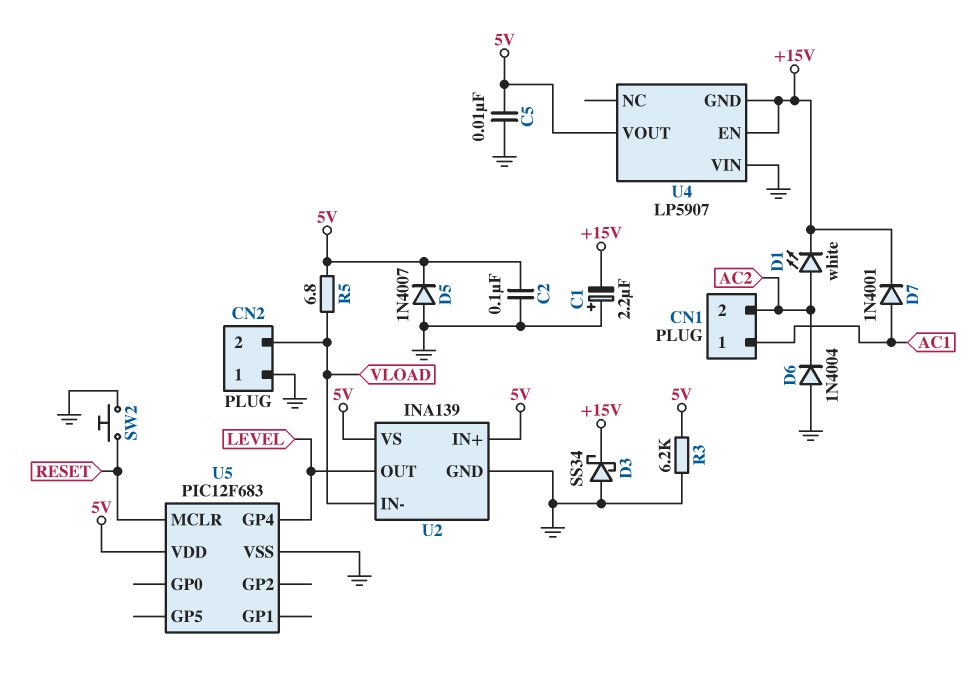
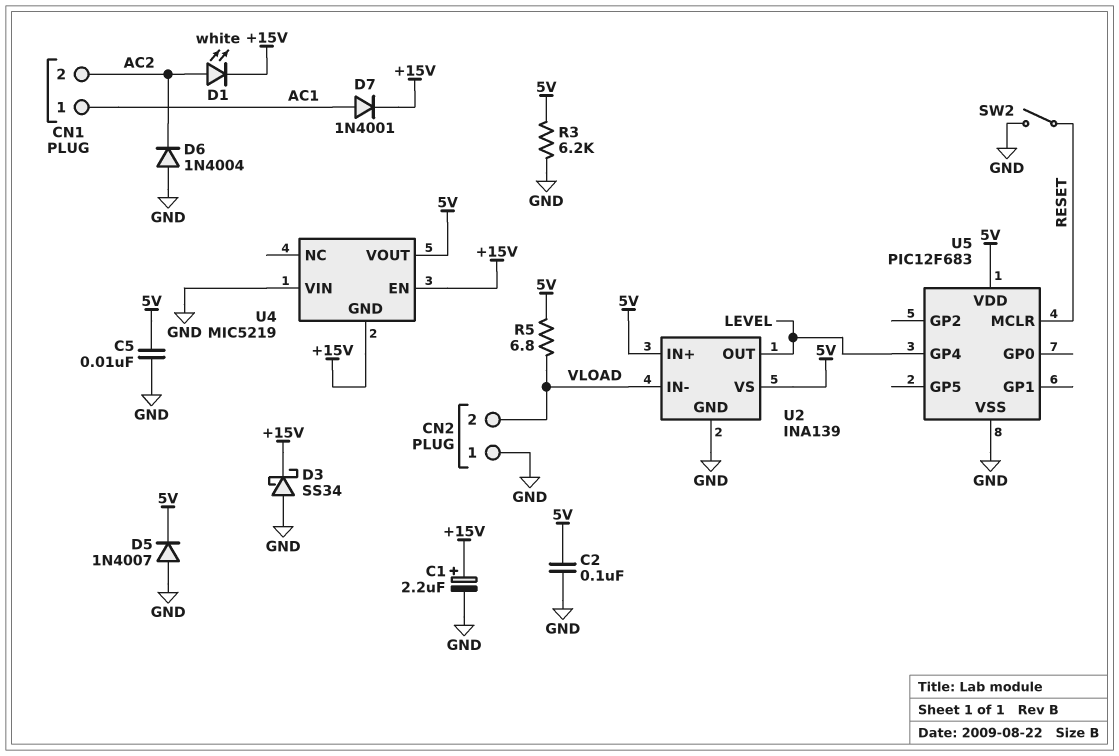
C1: 2.2uF (plus GND, minus +15V) -> 2.2uF (plus +15V, minus GND)
SW2: button (GND, RESET) -> switch (GND, RESET)
U4: LP5907 -> MIC5219

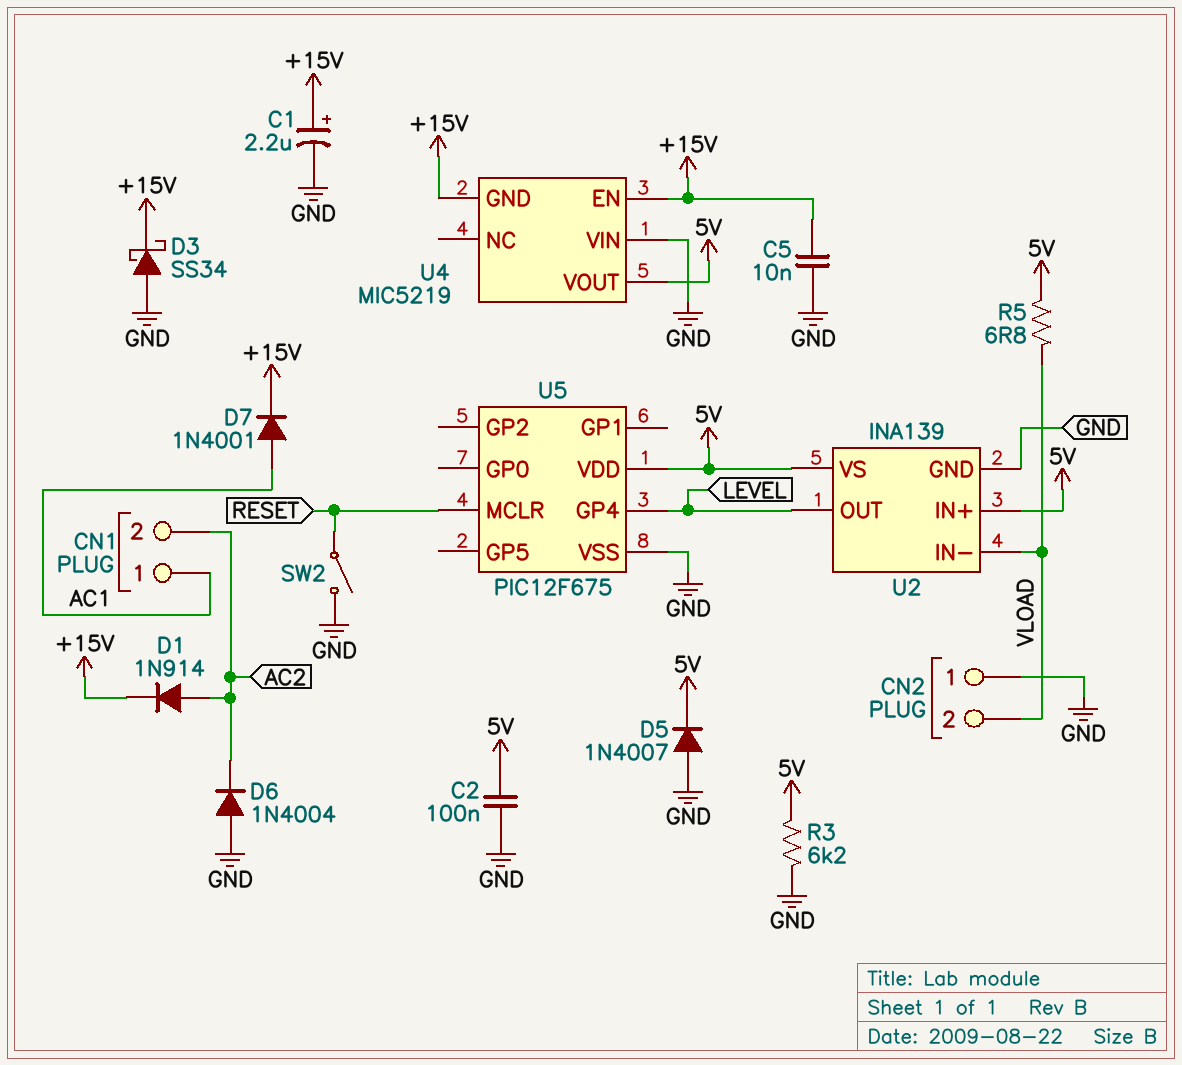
C5: 10nF (5V, GND) -> 10nF (+15V, GND)
D1: LED white (A AC2, K +15V) -> diode 1N914 (A AC2, K +15V)
U5: PIC12F683 -> PIC12F675

